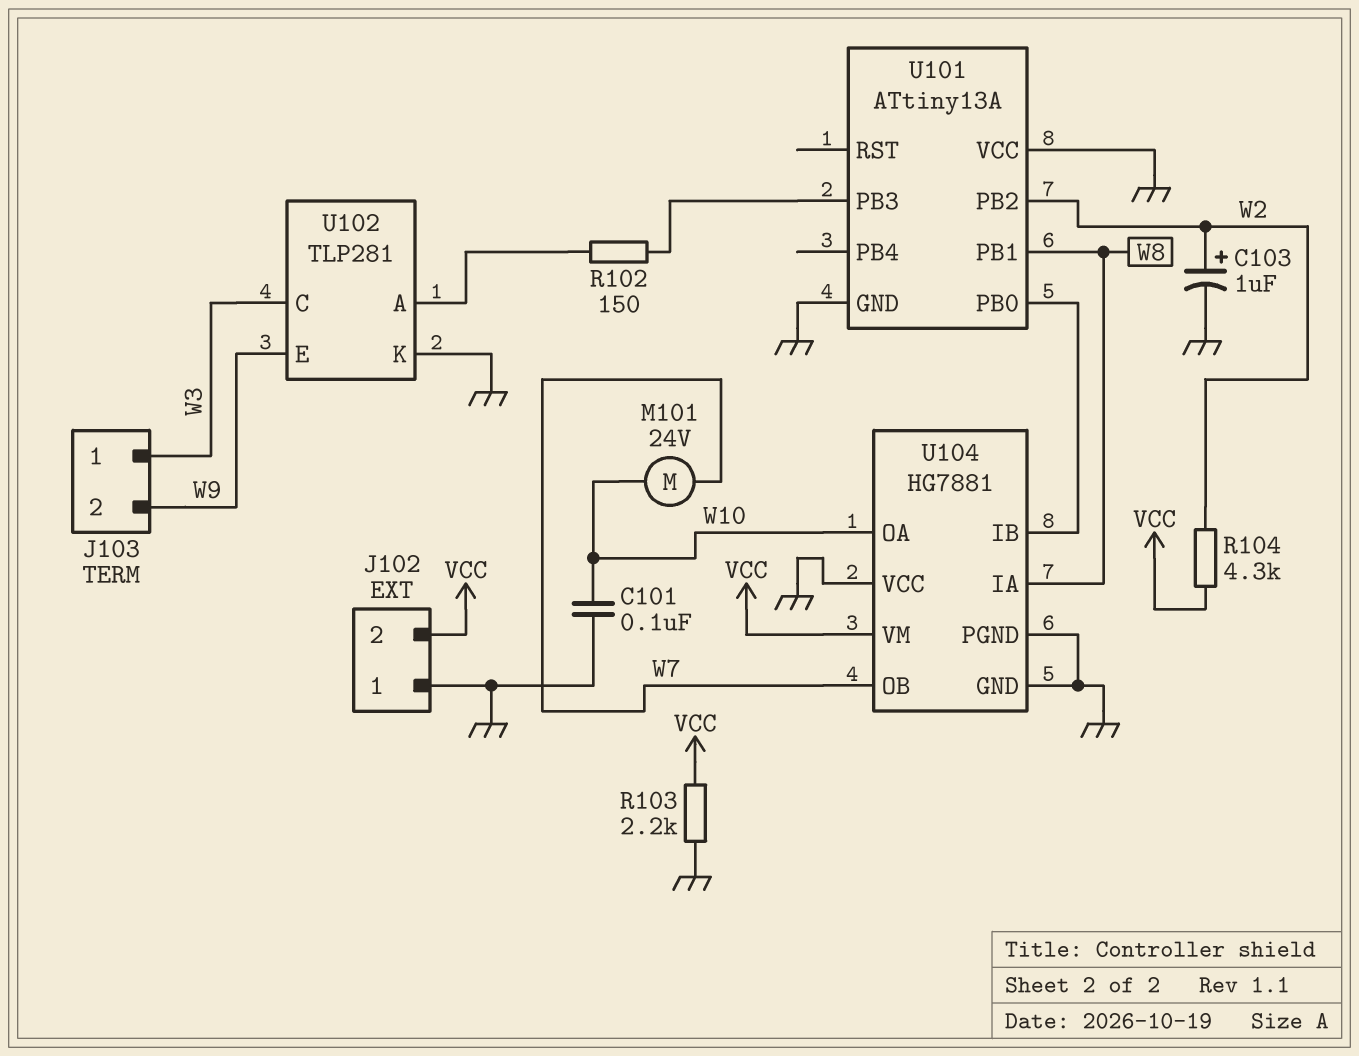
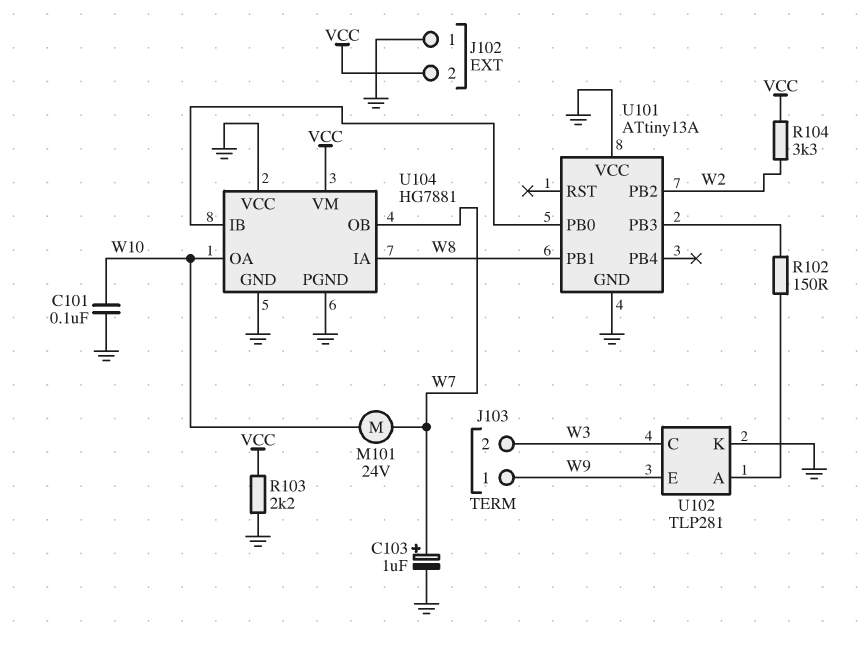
C103: 1uF (plus W2, minus GND) -> 1uF (plus W7, minus GND)
J103 pin 1: W3 -> W9
J103 pin 2: W9 -> W3
R104: 4.3k (VCC, W2) -> 3.3k (VCC, W2)

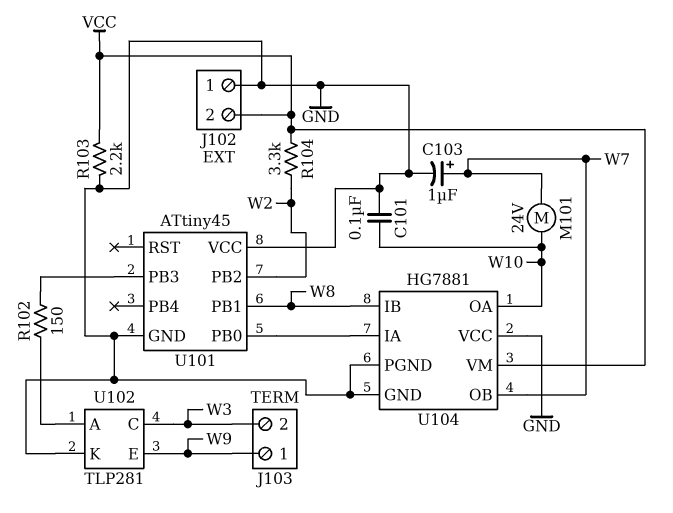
U101: ATtiny13A -> ATtiny45
U104 pin IA: W8 -> U101/PB0
U104 pin IB: U101/PB0 -> W8

